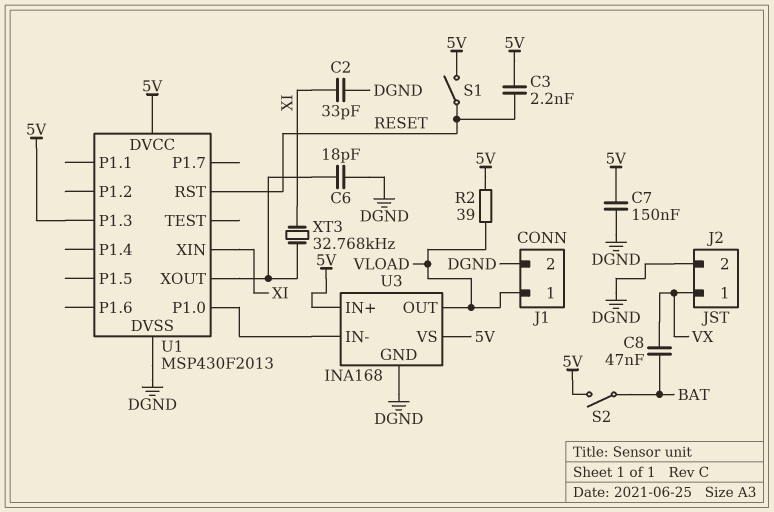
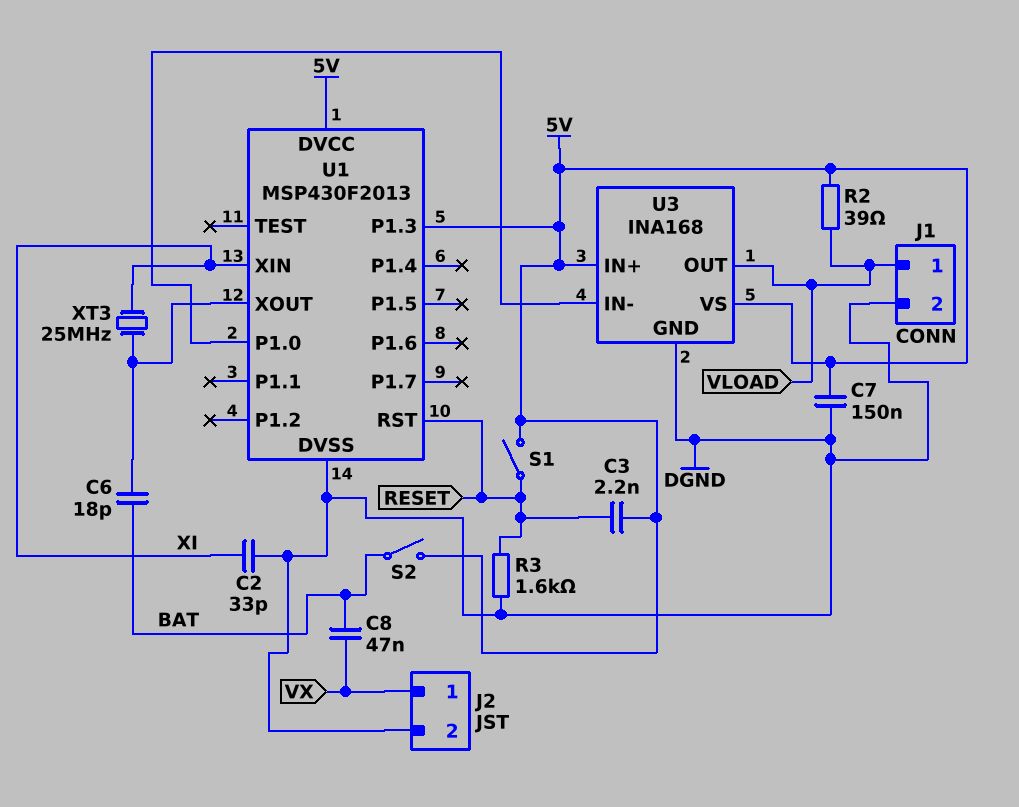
C6: 18pF (DGND, U1/XOUT) -> 18pF (BAT, U1/XOUT)
R3: none -> 1.6k (DGND, RESET)
XT3: 32.768kHz (U1/XOUT, XI) -> 25MHz (U1/XOUT, XI)

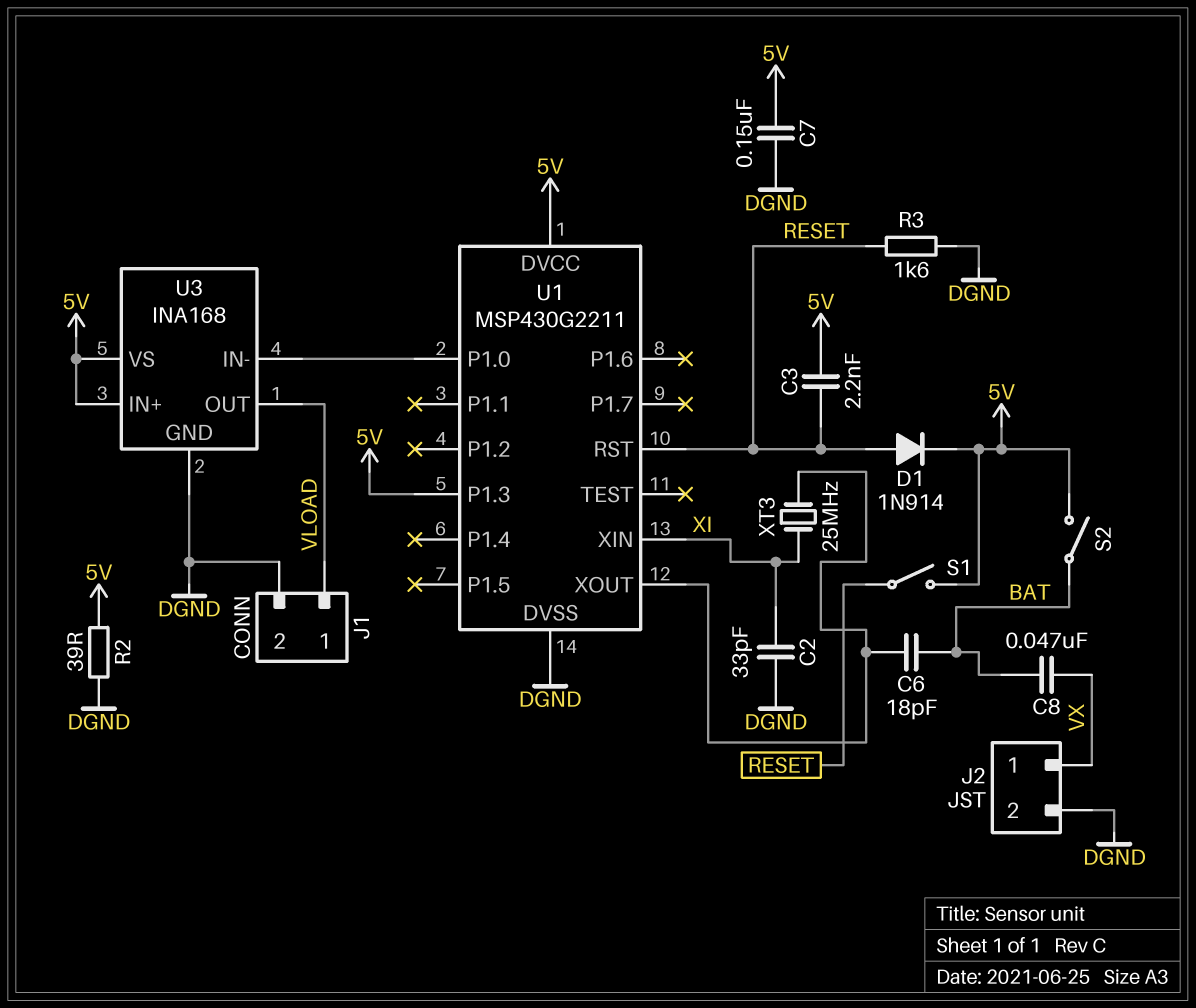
D1: none -> diode 1N914 (A RESET, K 5V)
R2: 39 (5V, VLOAD) -> 39 (5V, DGND)
U1: MSP430F2013 -> MSP430G2211

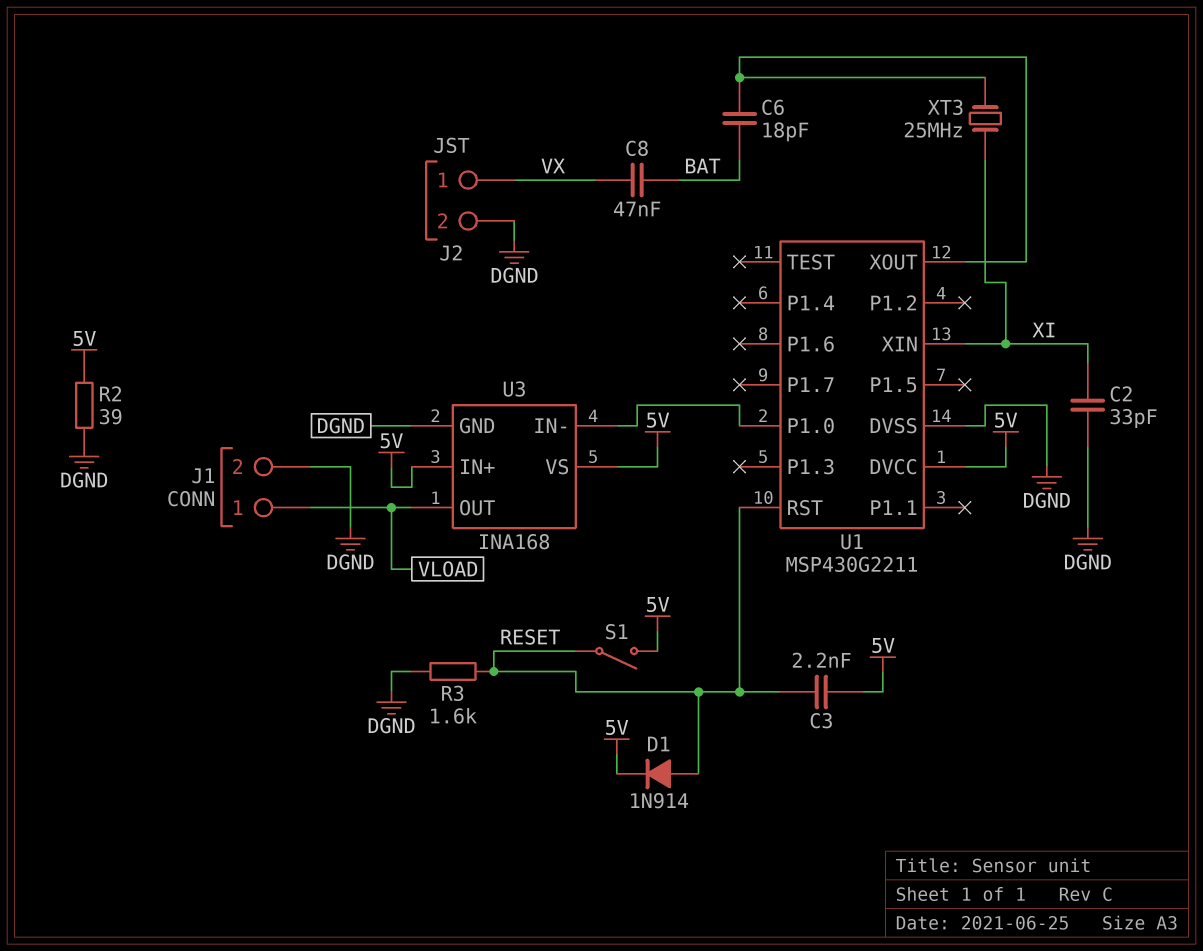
C7: 150nF (5V, DGND) -> none
S2: switch (5V, BAT) -> none
U1 pin P1.3: 5V -> none

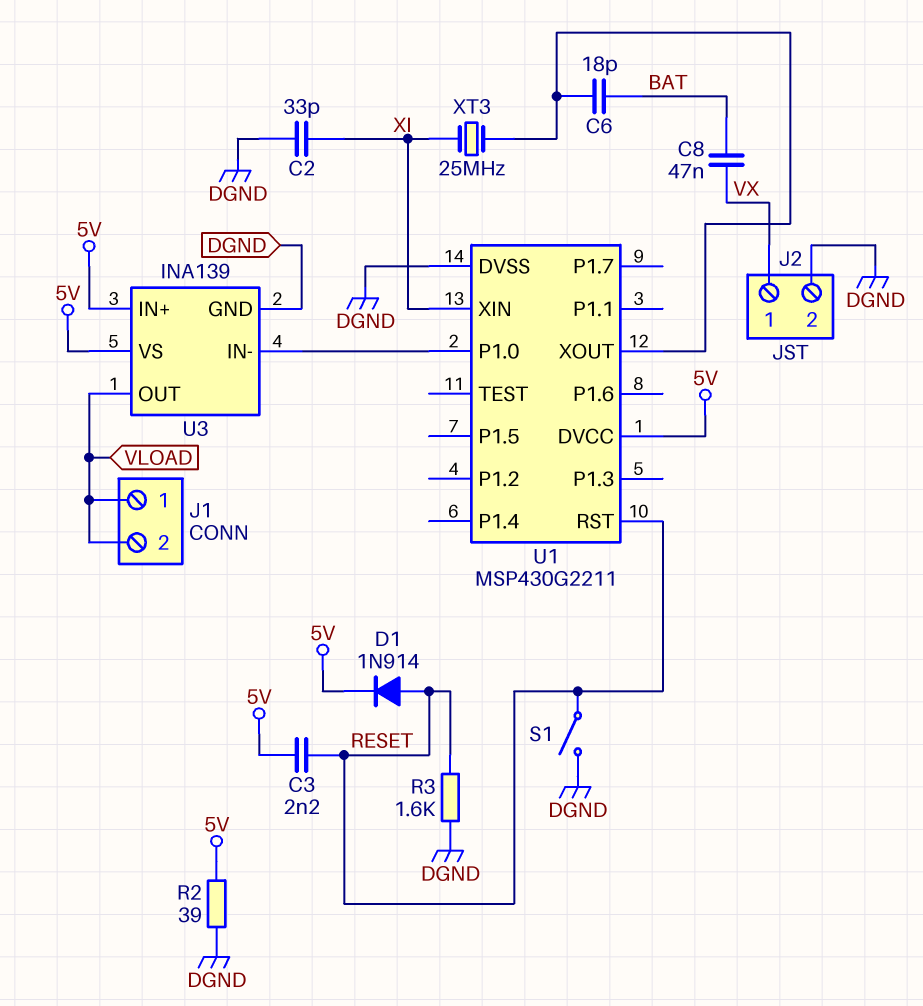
J1 pin 2: DGND -> VLOAD
S1: switch (5V, RESET) -> switch (DGND, RESET)
U3: INA168 -> INA139

